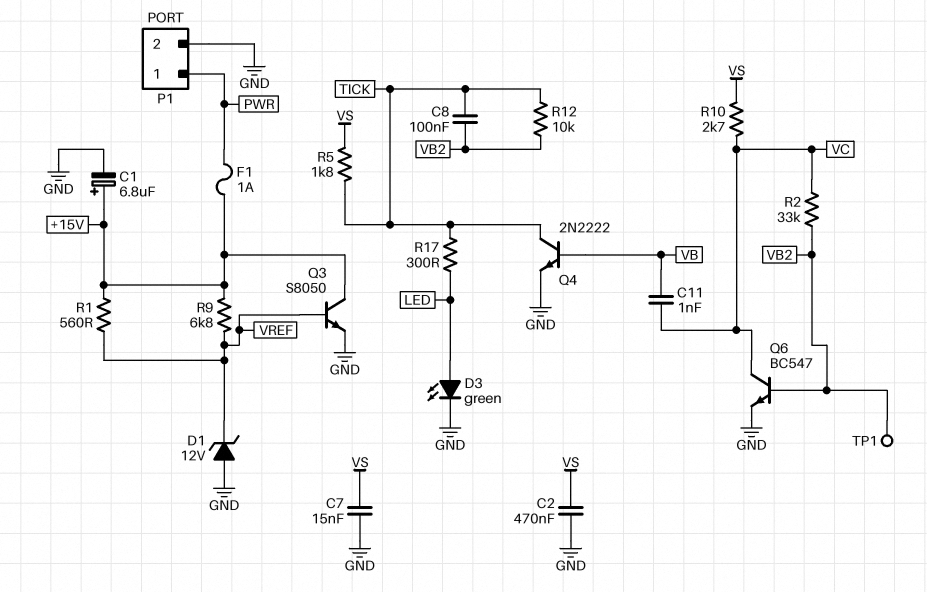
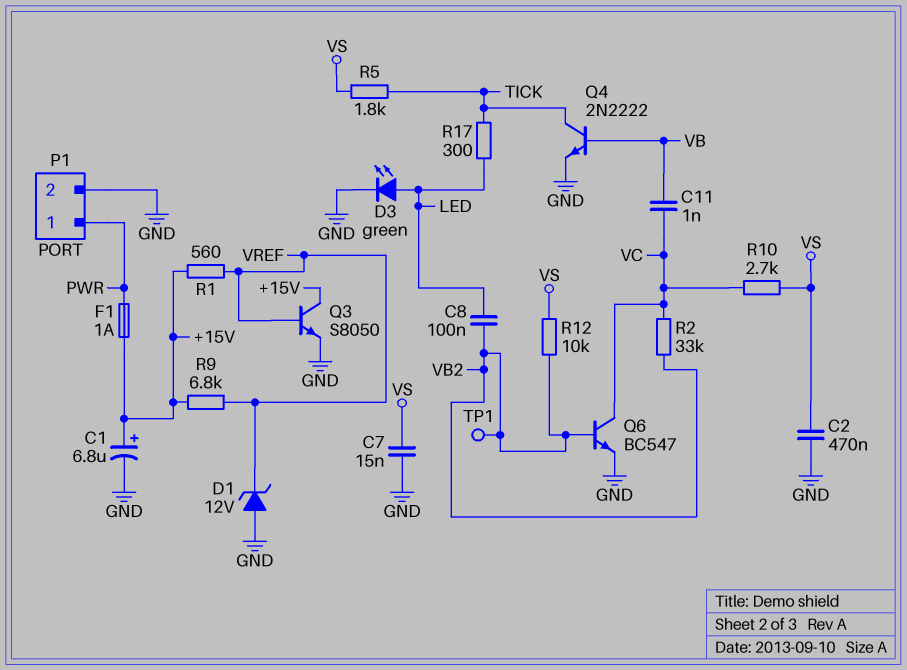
C8: 100nF (TICK, VB2) -> 100nF (LED, VB2)
R12: 10k (TICK, VB2) -> 10k (VB2, VS)

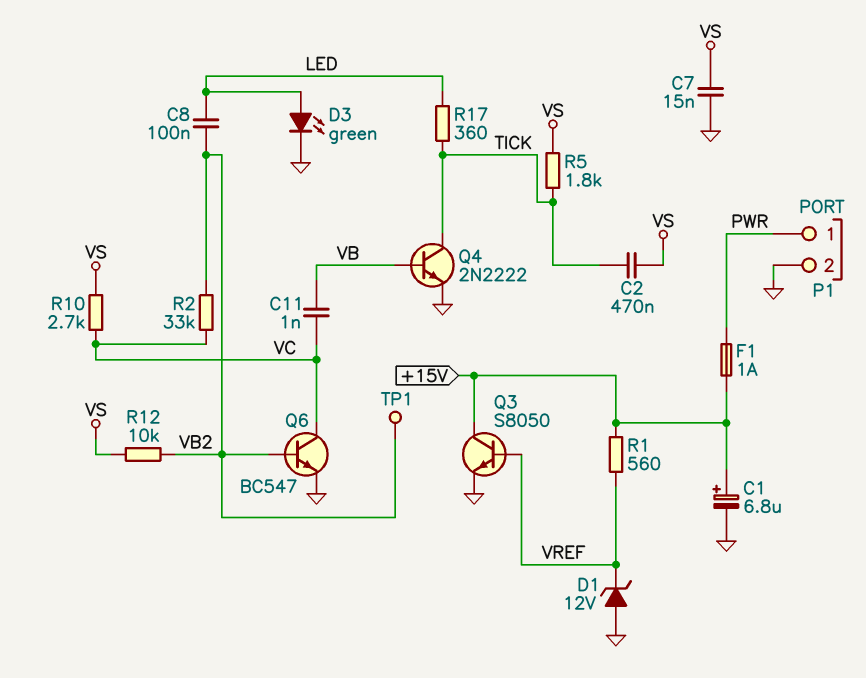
C2: 470nF (GND, VS) -> 470nF (TICK, VS)
R9: 6.8k (+15V, VREF) -> none
R17: 300 (LED, TICK) -> 360 (LED, TICK)

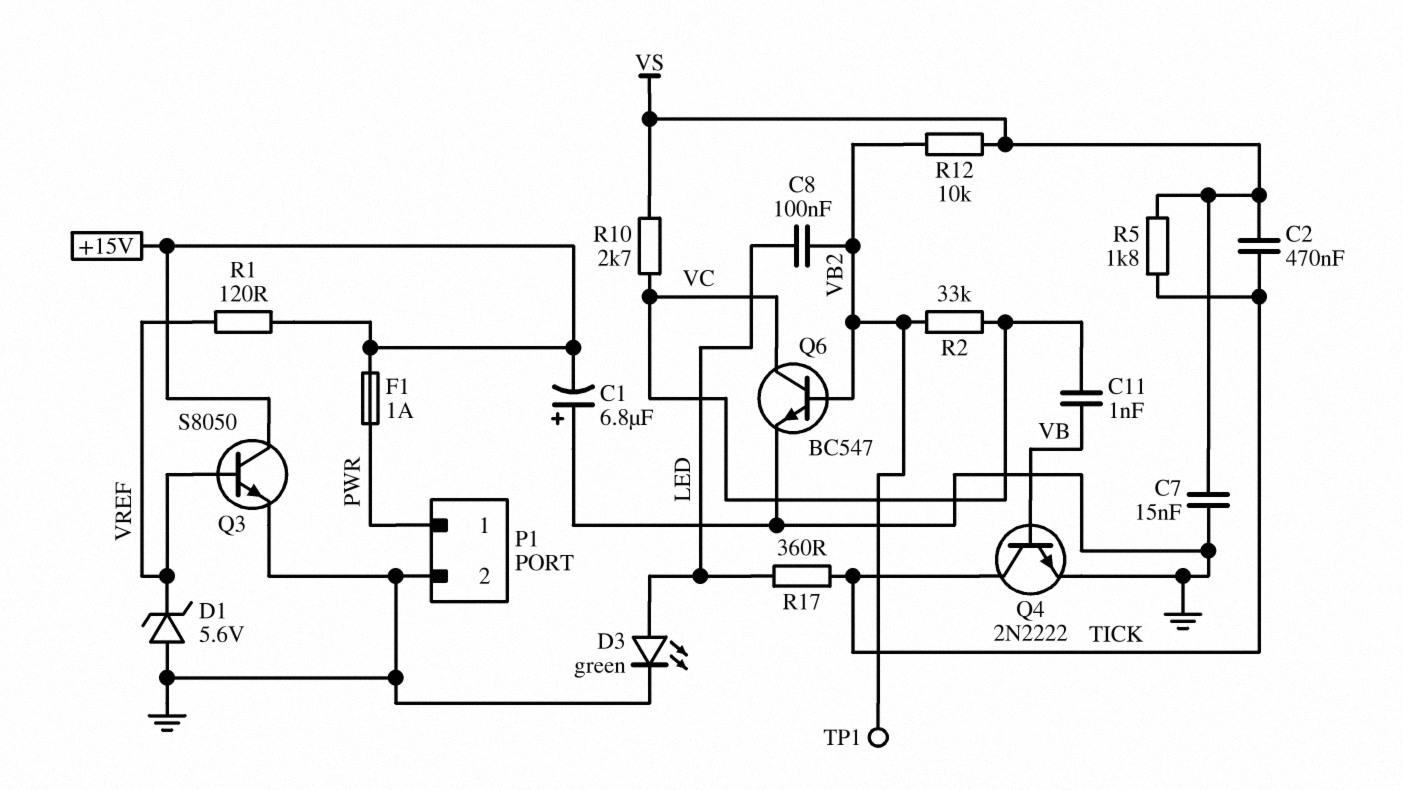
C1: 6.8uF (plus +15V, minus GND) -> 6.8uF (plus GND, minus +15V)
D1: zener 12V (A GND, K VREF) -> zener 5.6V (A GND, K VREF)
R1: 560 (+15V, VREF) -> 120 (+15V, VREF)

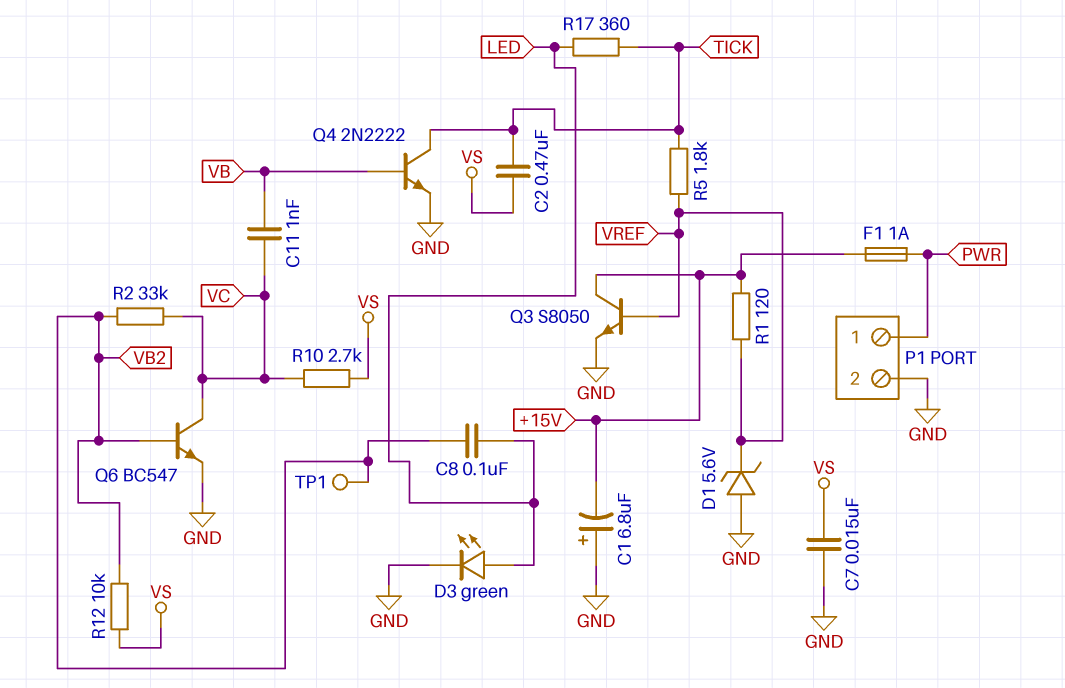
R5: 1.8k (TICK, VS) -> 1.8k (TICK, VREF)

